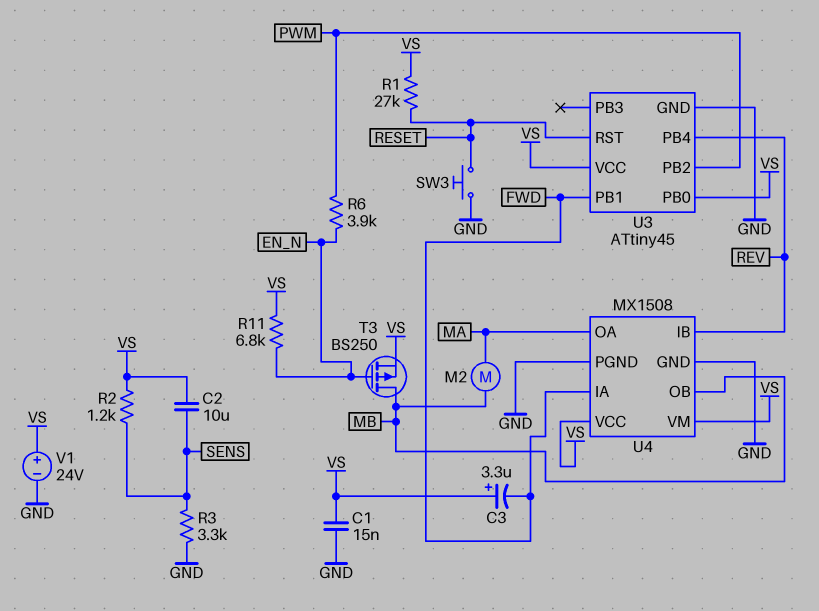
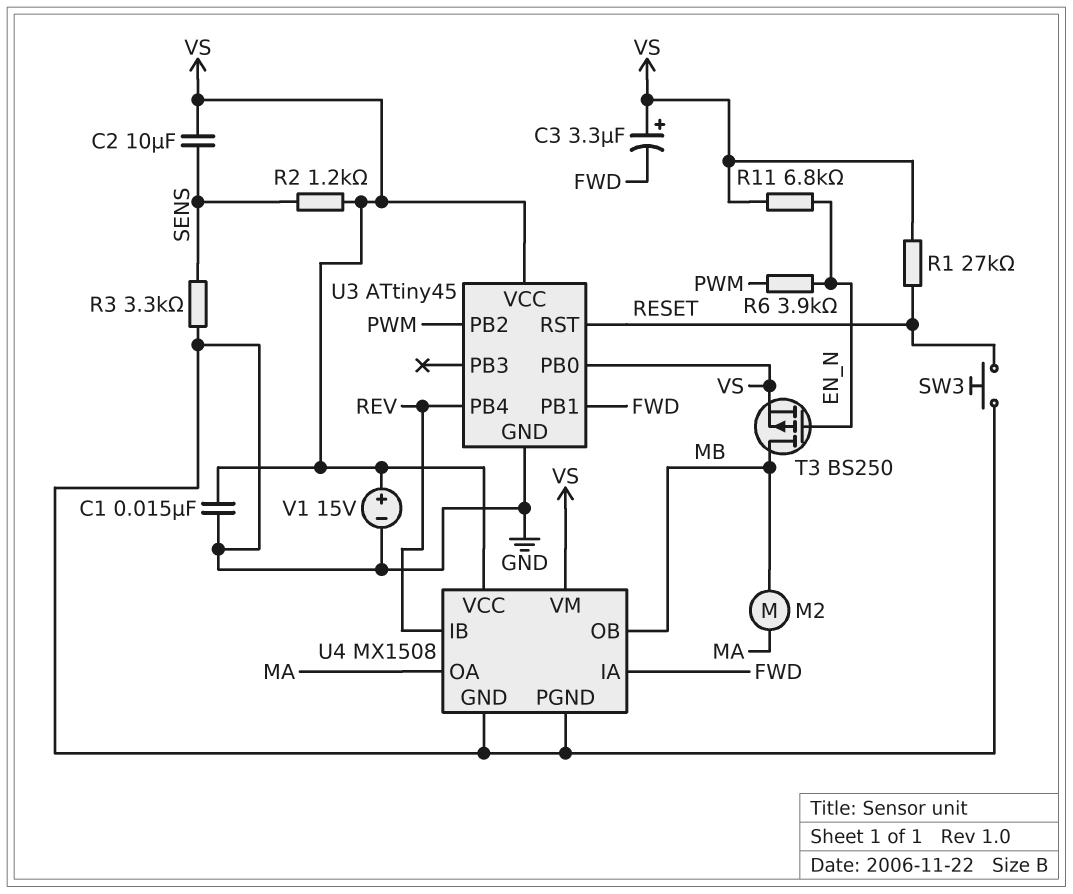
V1: 24V (plus VS, minus GND) -> 15V (plus VS, minus GND)

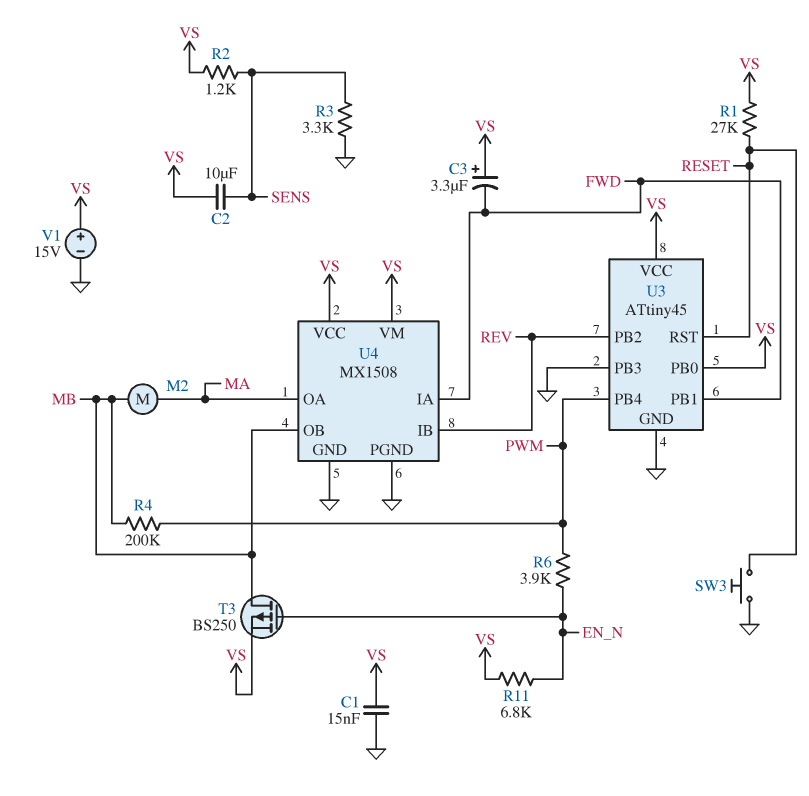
R4: none -> 200k (MB, PWM)
U3 pin PB2: PWM -> REV
U3 pin PB3: none -> GND
U3 pin PB4: REV -> PWM

